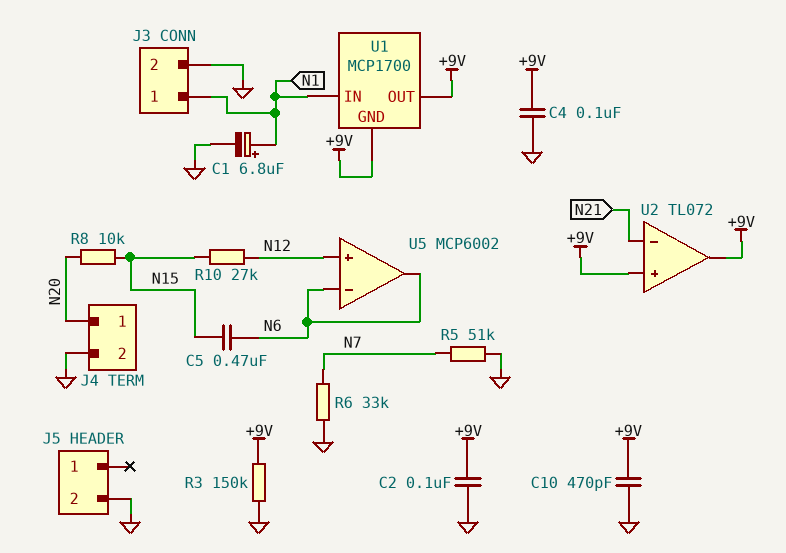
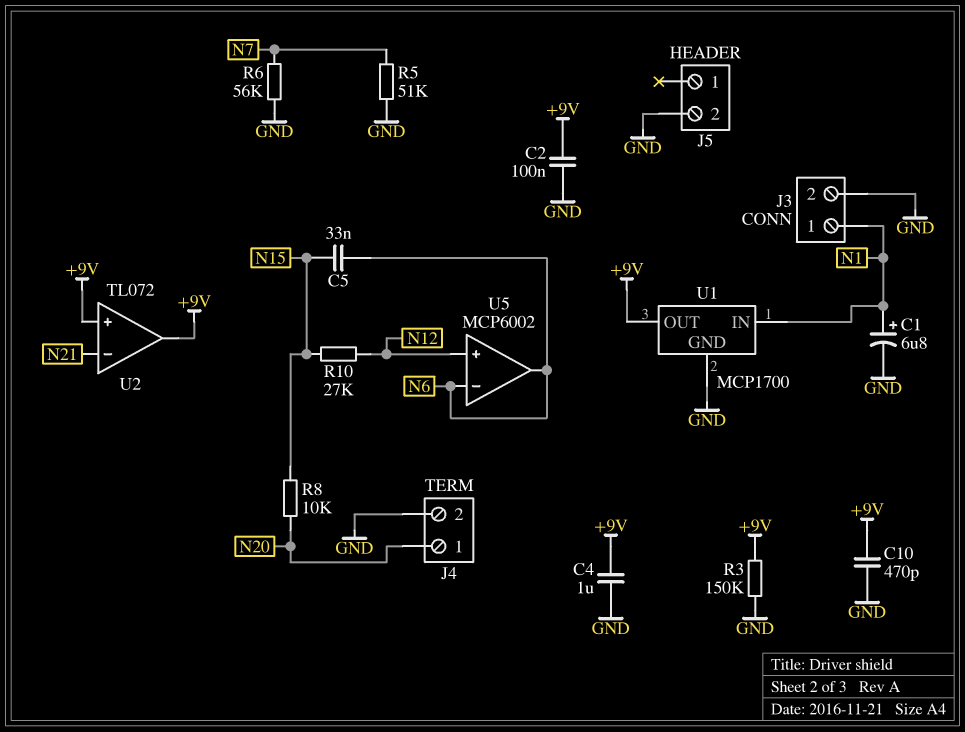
C4: 100nF (+9V, GND) -> 1uF (+9V, GND)
C5: 470nF (N6, N15) -> 33nF (N6, N15)
R6: 33k (GND, N7) -> 56k (GND, N7)
U1 pin GND: +9V -> GND

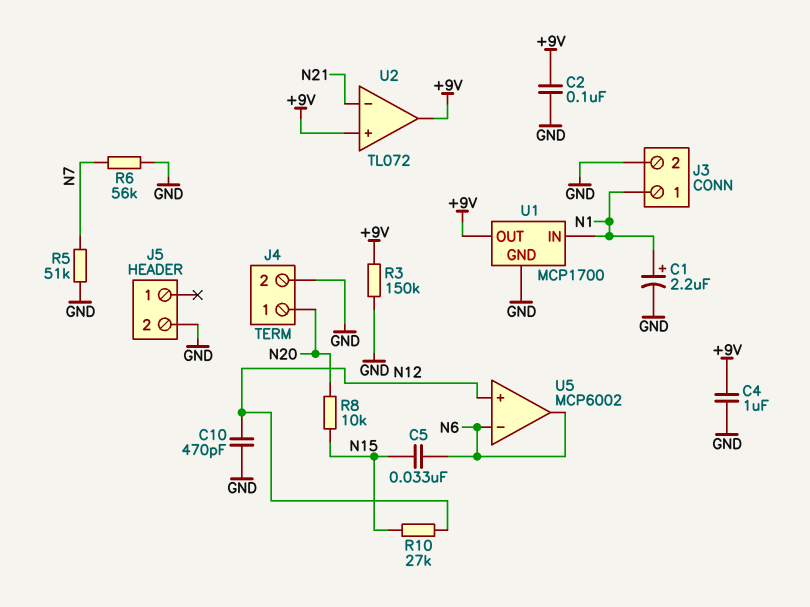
C1: 6.8uF (plus N1, minus GND) -> 2.2uF (plus N1, minus GND)
C10: 470pF (+9V, GND) -> 470pF (GND, N12)

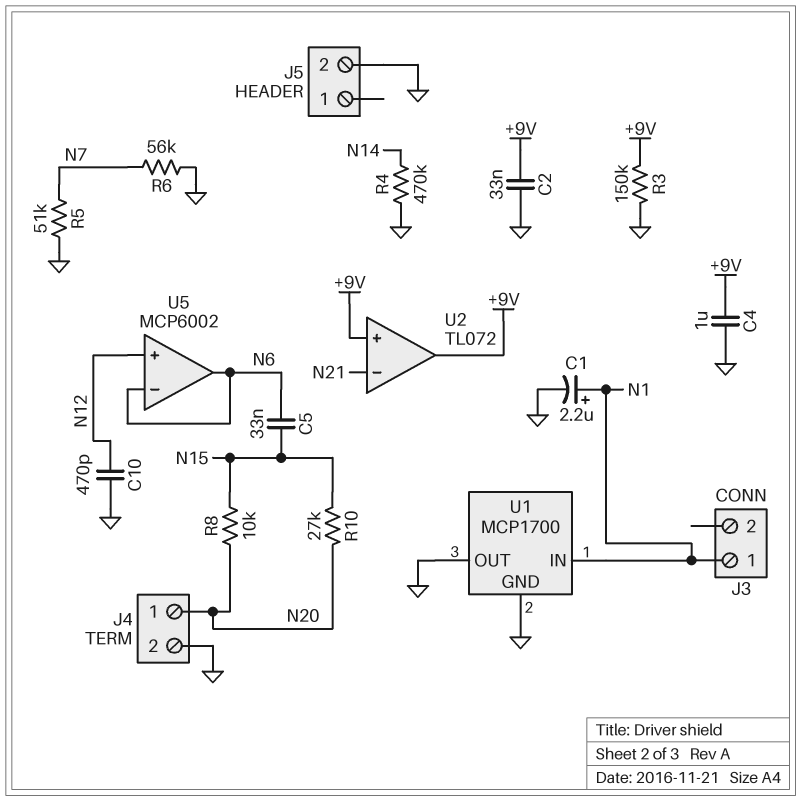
C2: 100nF (+9V, GND) -> 33nF (+9V, GND)
J3 pin 2: GND -> none
R4: none -> 470k (GND, N14)
R10: 27k (N12, N15) -> 27k (N15, N20)
U1 pin OUT: +9V -> GND

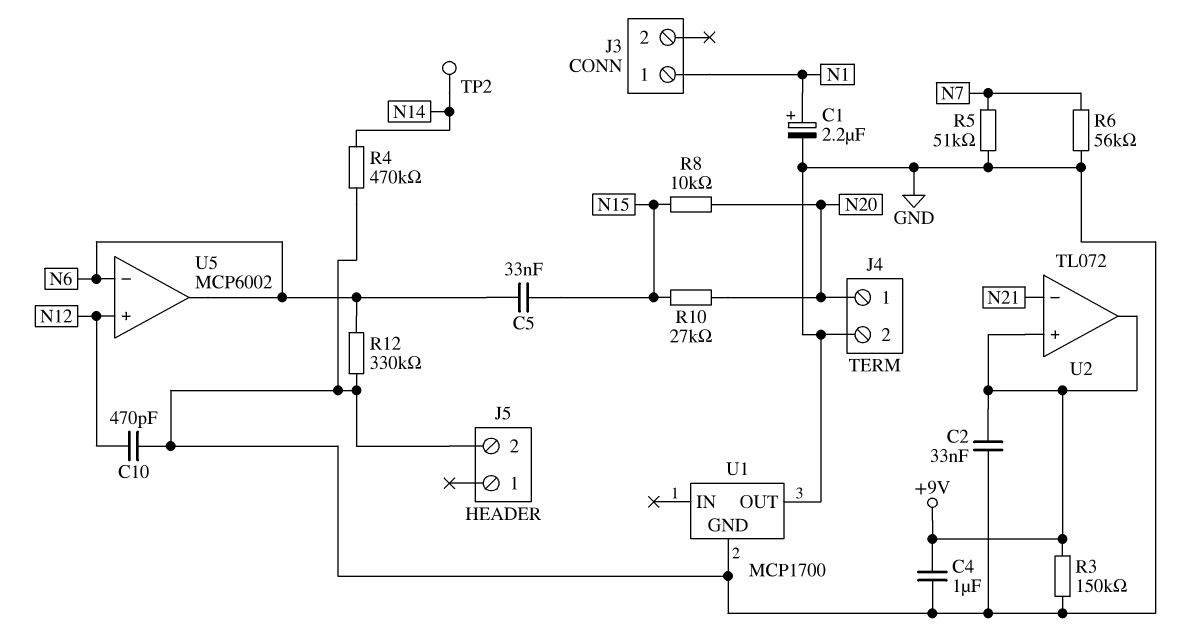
R12: none -> 330k (GND, N6)
TP2: none -> test point (N14)
U1 pin IN: N1 -> none

